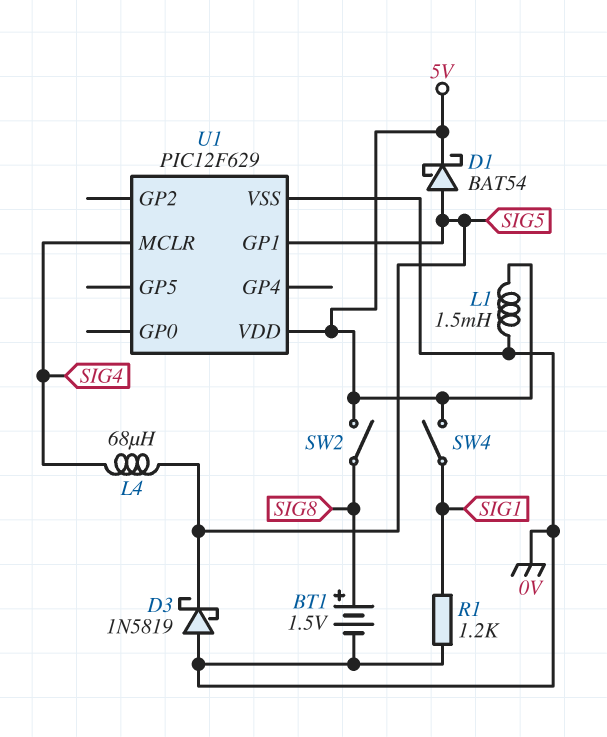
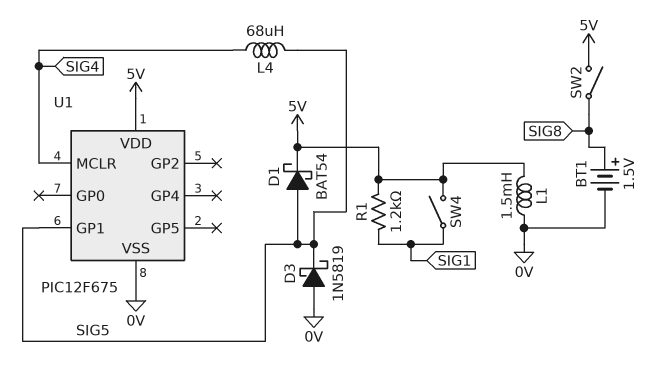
R1: 1.2k (0V, SIG1) -> 1.2k (5V, SIG1)
U1: PIC12F629 -> PIC12F675

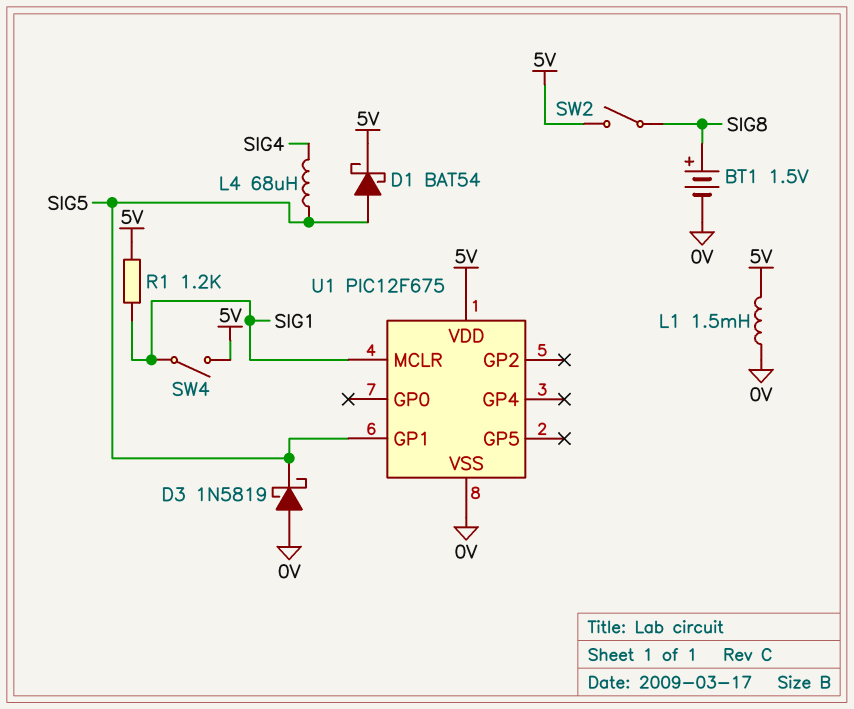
U1 pin MCLR: SIG4 -> SIG1

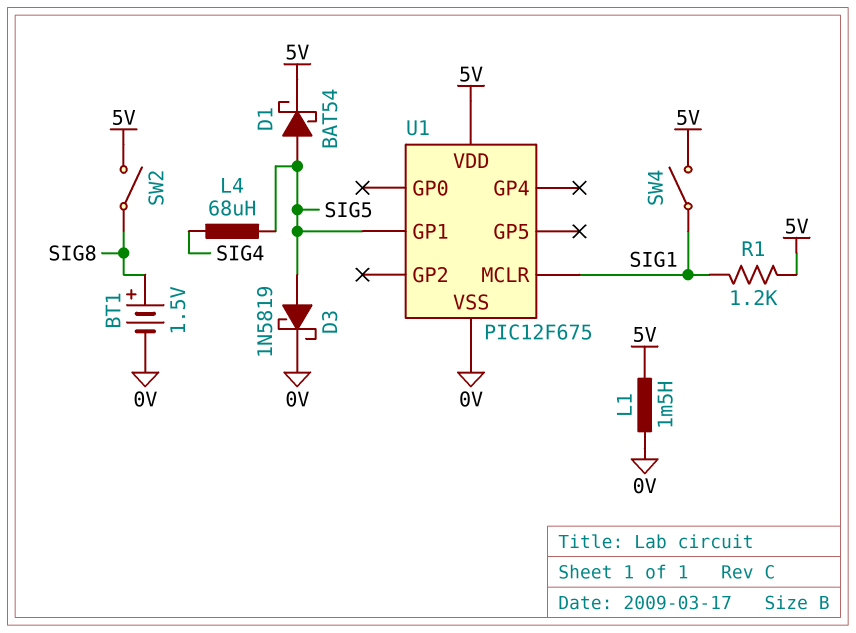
D3: schottky 1N5819 (A 0V, K SIG5) -> schottky 1N5819 (A SIG5, K 0V)

